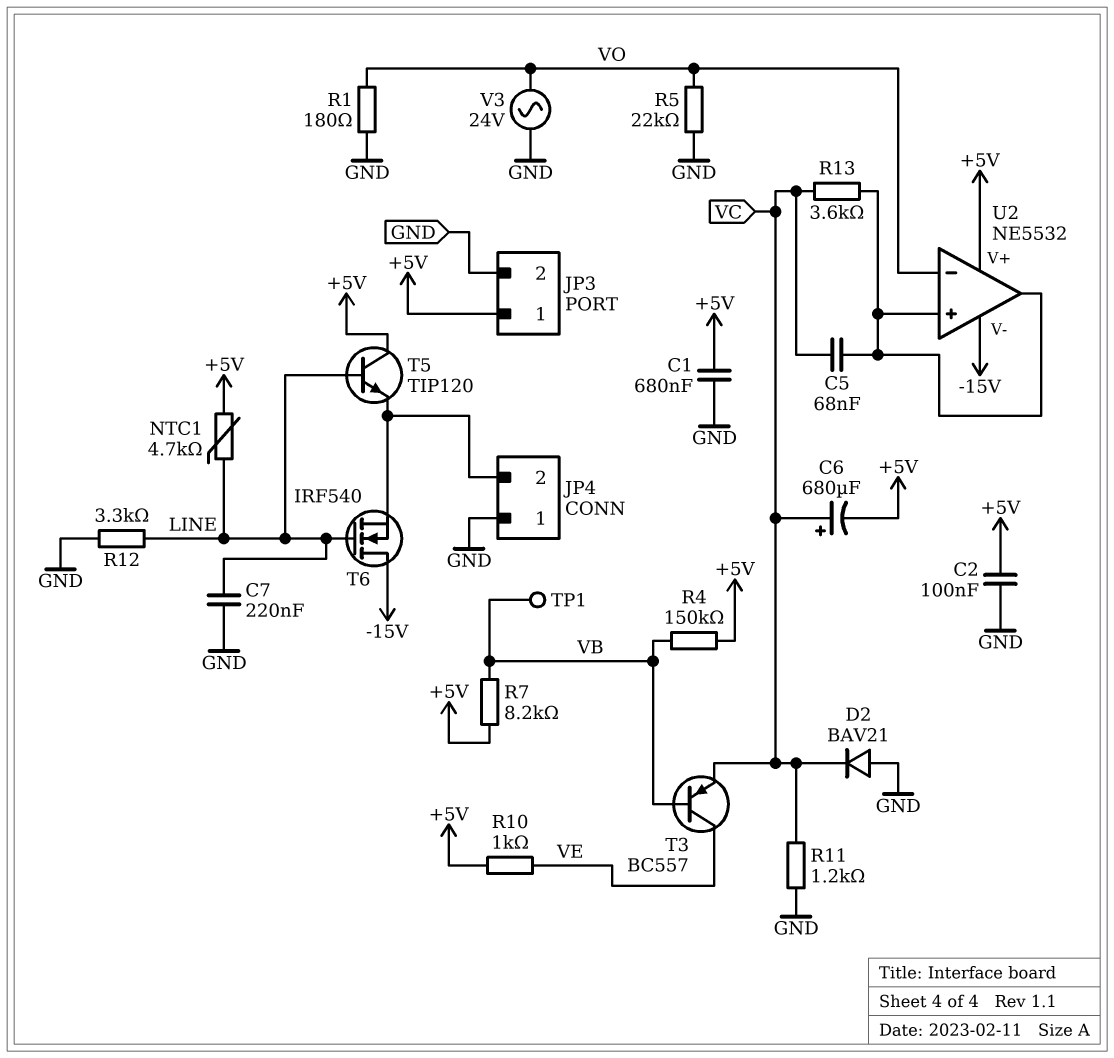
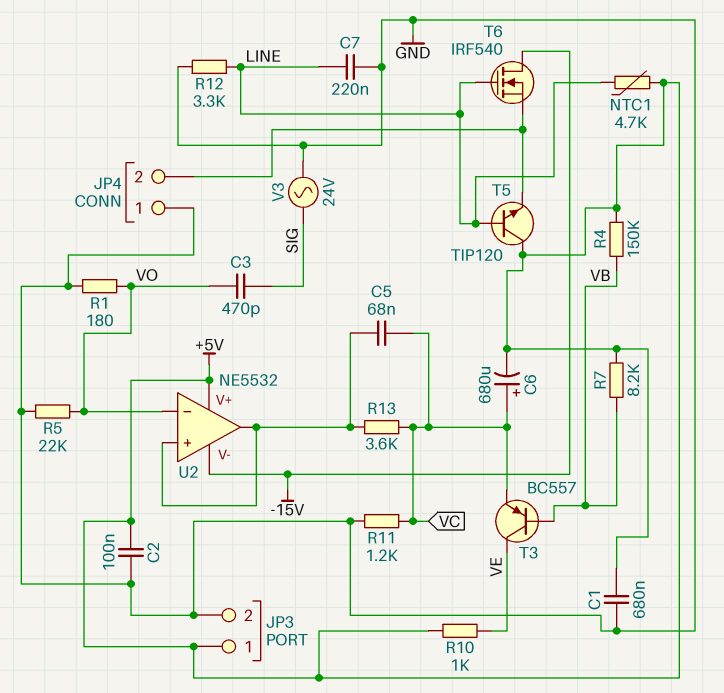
C3: none -> 470pF (SIG, VO)
D2: diode BAV21 (A GND, K VC) -> none
TP1: test point (VB) -> none
V3: AC 24V (GND, VO) -> AC 24V (GND, SIG)

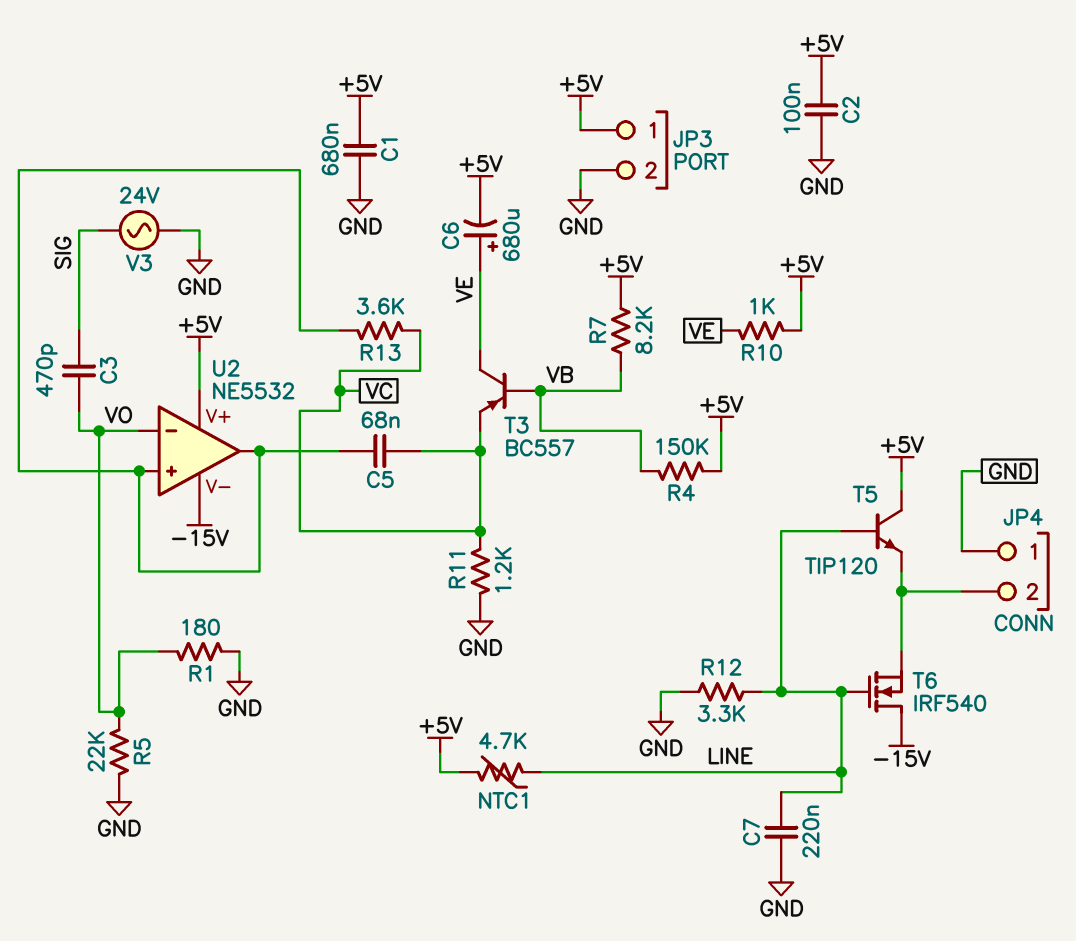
C6: 680uF (plus VC, minus +5V) -> 680uF (plus VE, minus +5V)

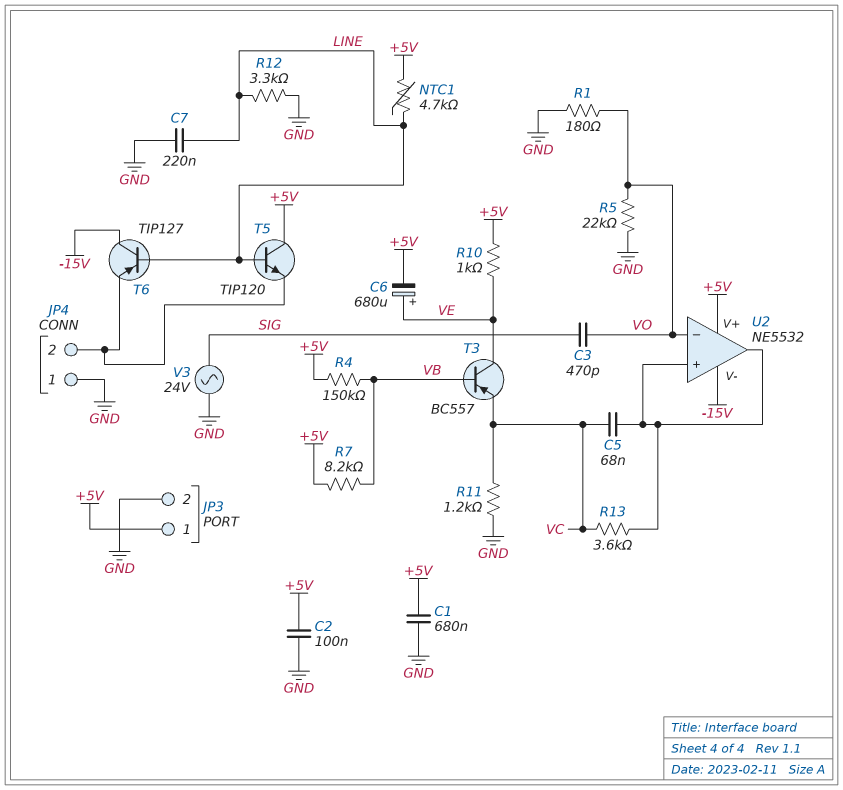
T6: NMOS IRF540 (G LINE, D -15V, S JP4/2) -> PNP TIP127 (B LINE, C -15V, E JP4/2)

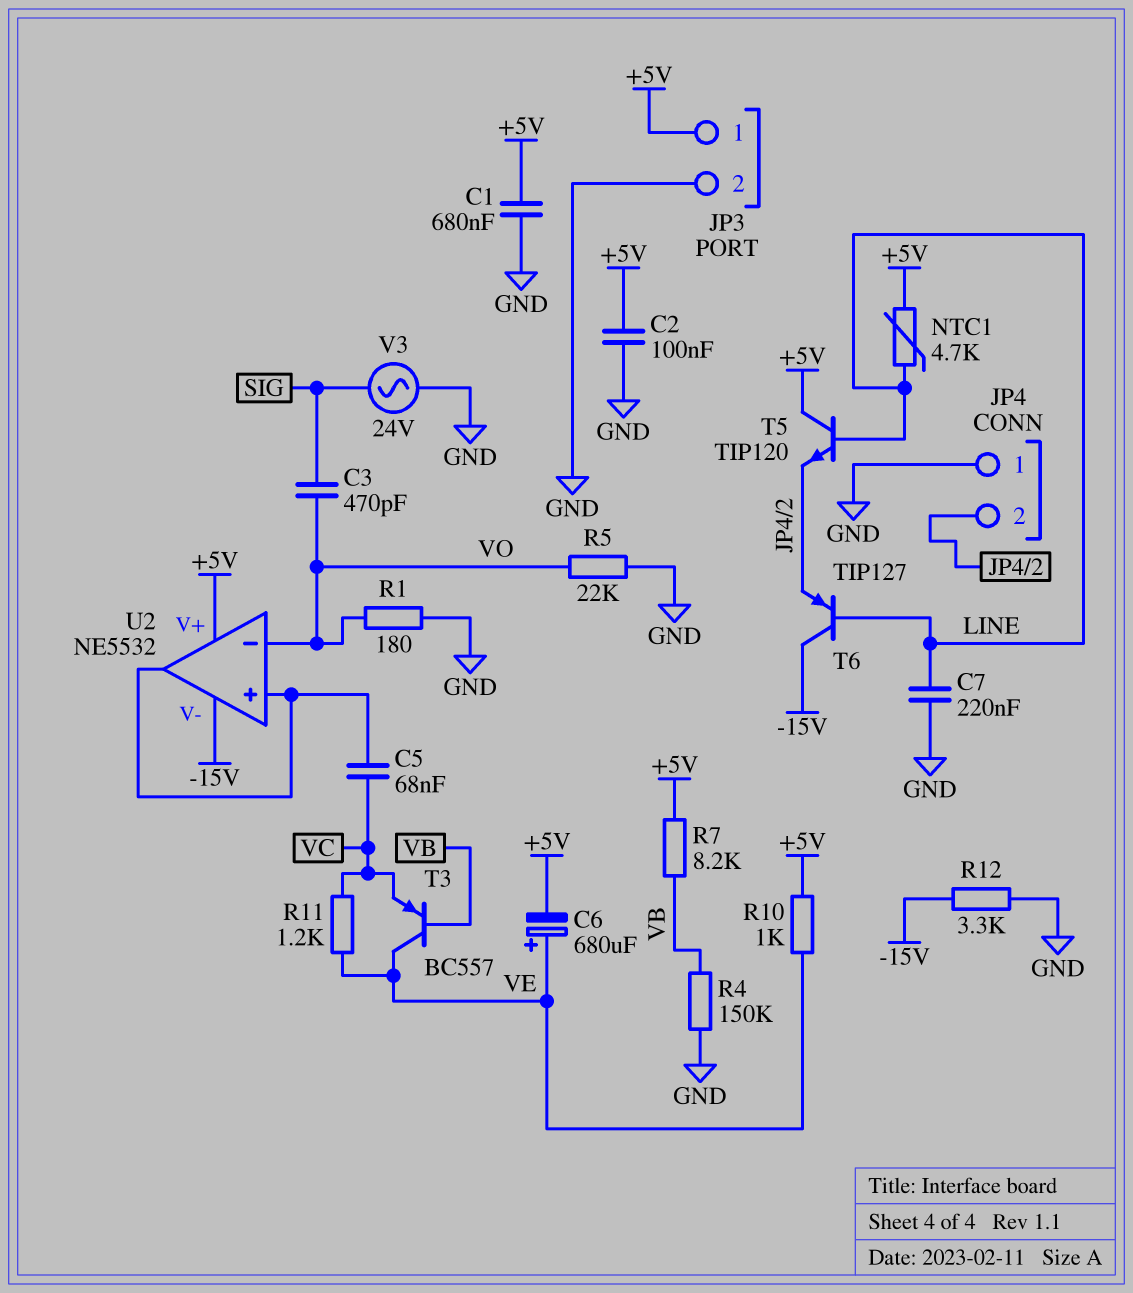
R4: 150k (+5V, VB) -> 150k (GND, VB)
R11: 1.2k (GND, VC) -> 1.2k (VC, VE)
R12: 3.3k (GND, LINE) -> 3.3k (-15V, GND)
R13: 3.6k (U2/in+, VC) -> none

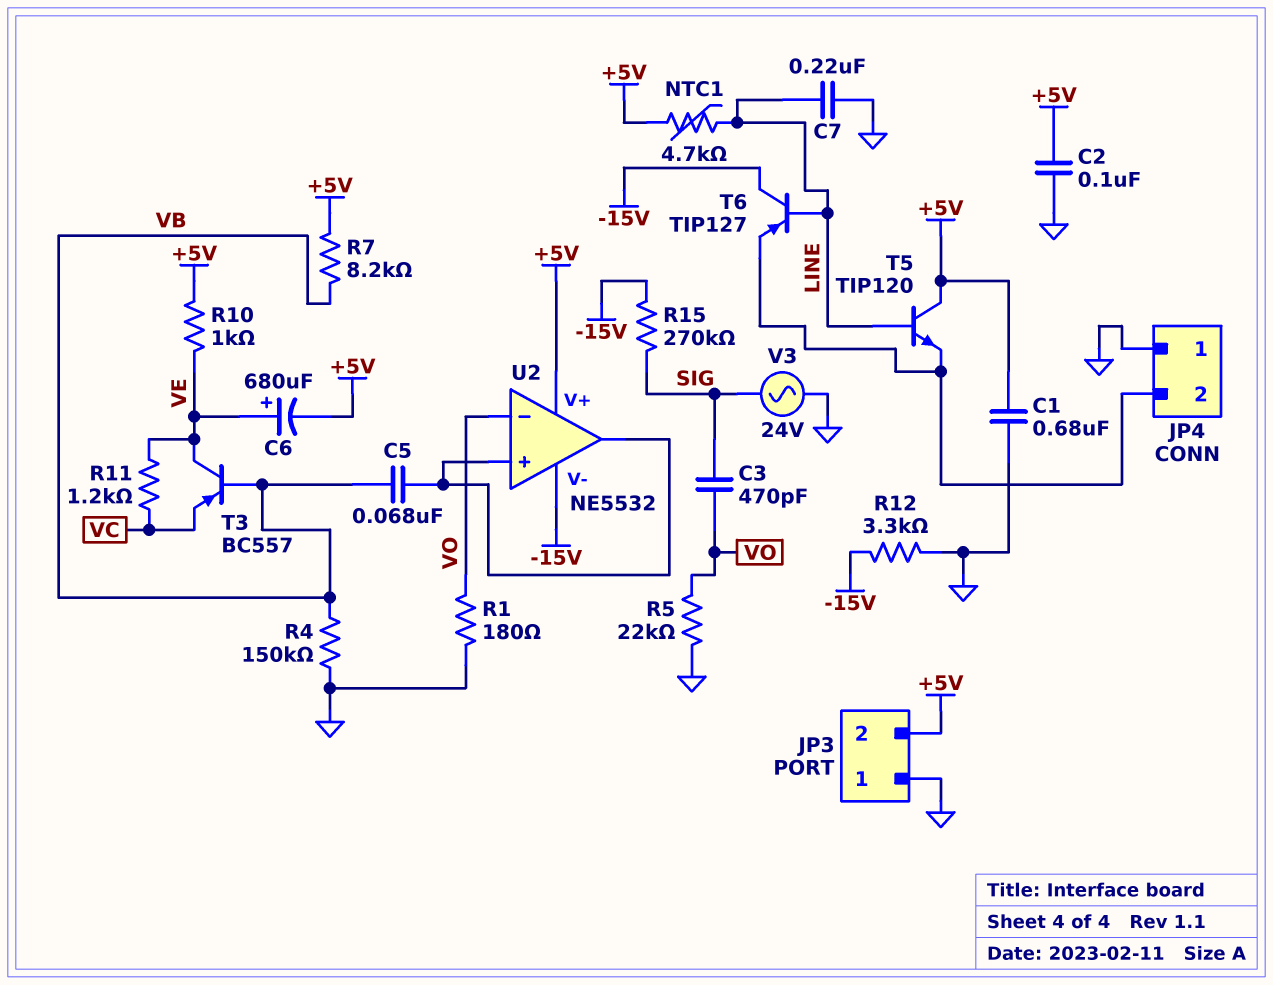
C5: 68nF (U2/in+, VC) -> 68nF (U2/in+, VB)
JP3 pin 1: +5V -> GND
JP3 pin 2: GND -> +5V
R15: none -> 270k (-15V, SIG)

